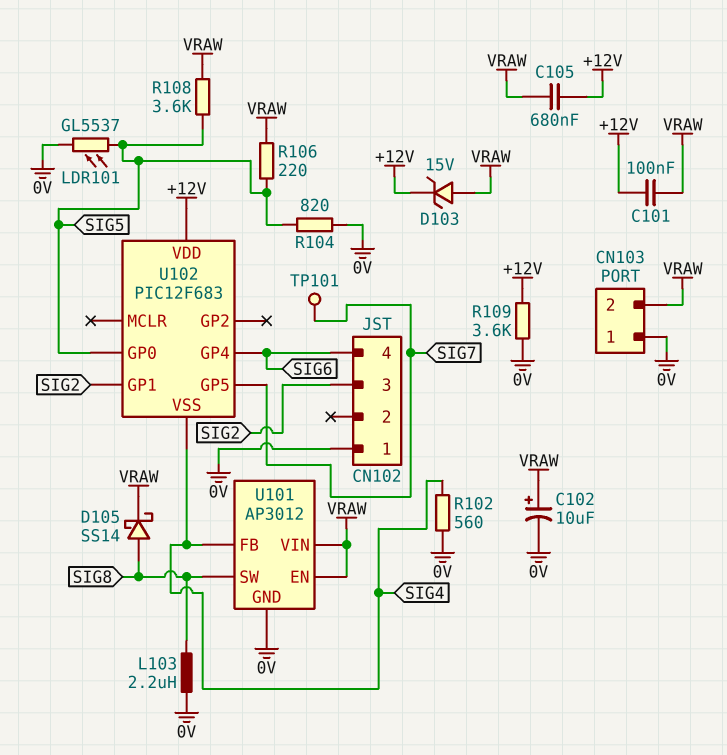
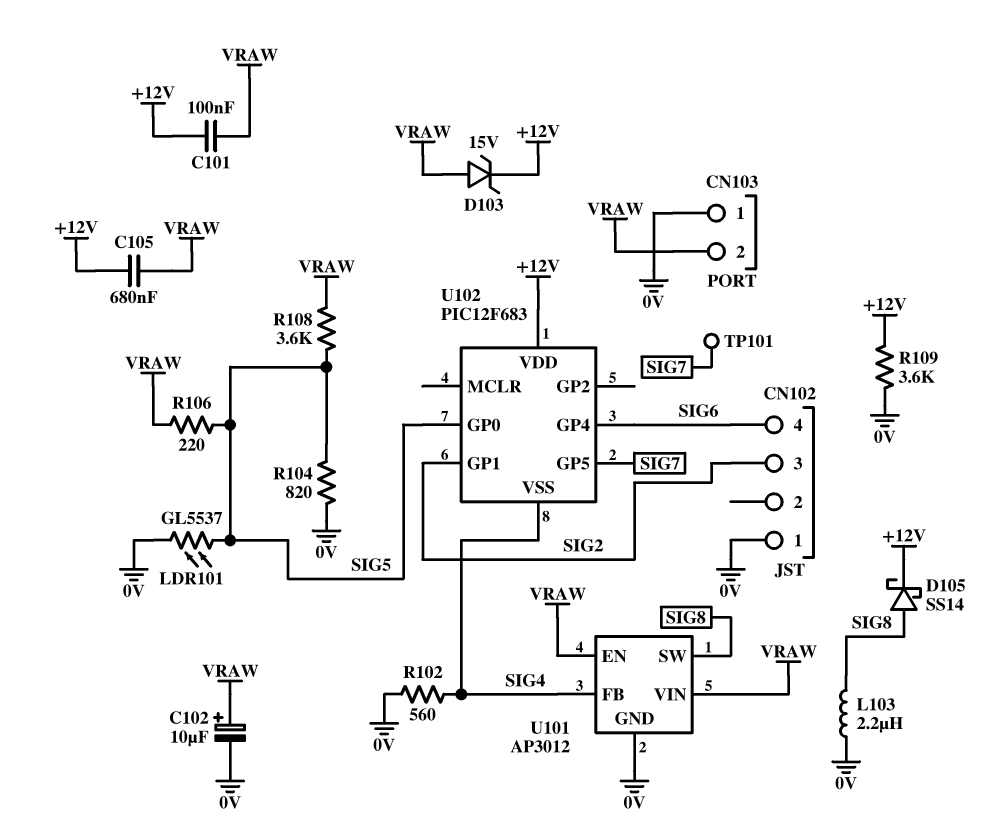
D105: schottky SS14 (A SIG8, K VRAW) -> schottky SS14 (A SIG8, K +12V)

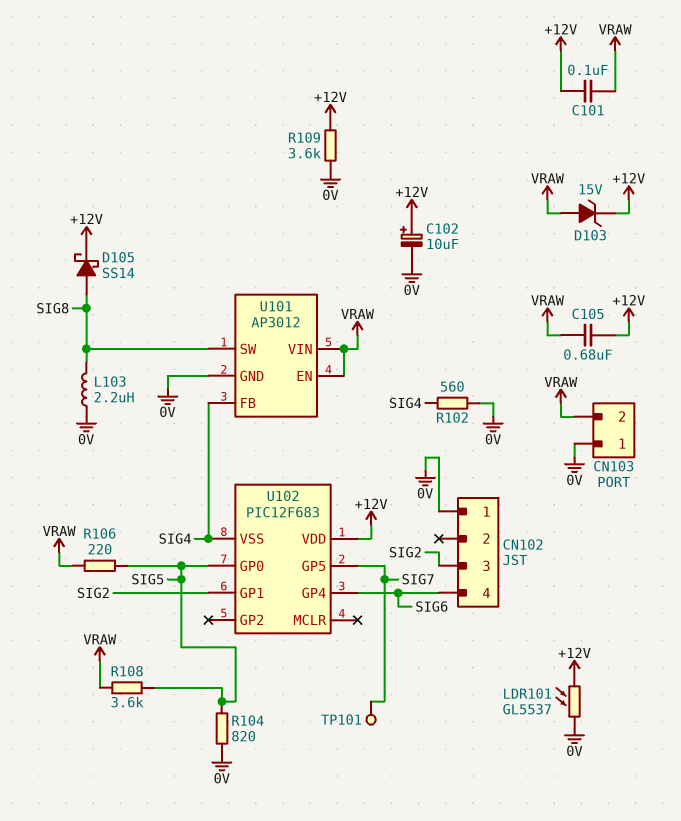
C102: 10uF (plus VRAW, minus 0V) -> 10uF (plus +12V, minus 0V)
LDR101: GL5537 (0V, SIG5) -> GL5537 (+12V, 0V)

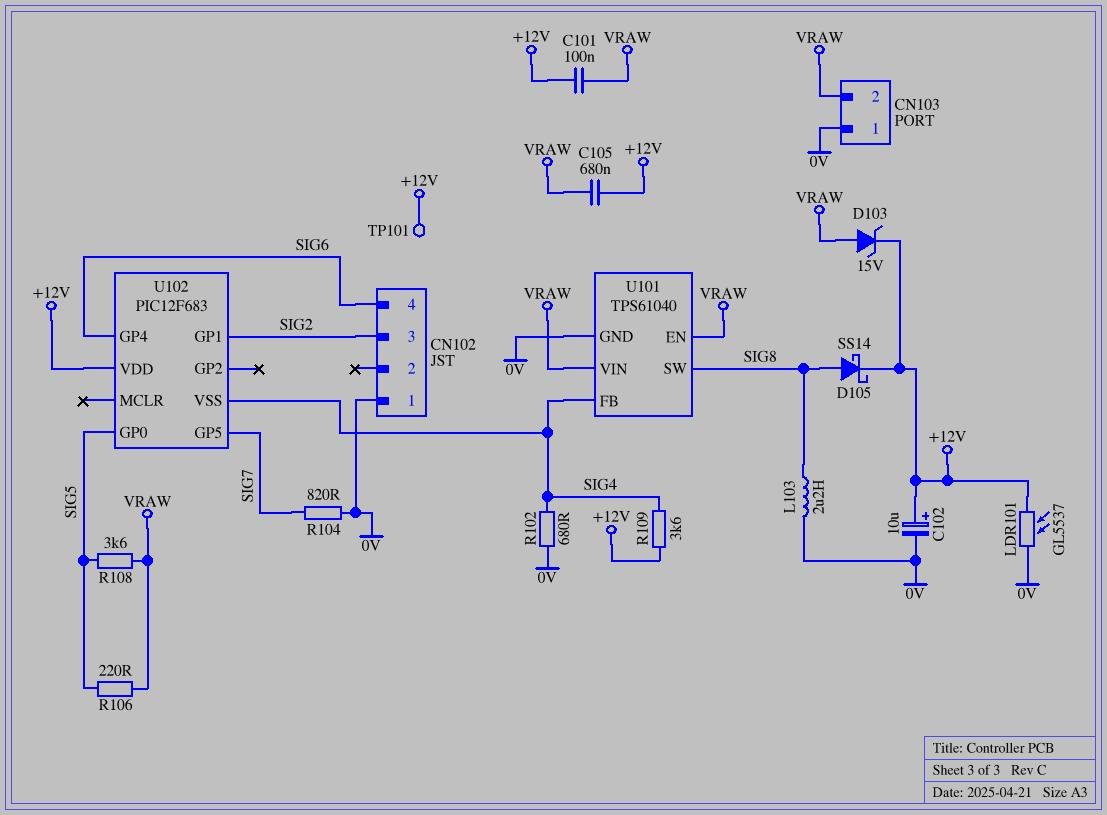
R102: 560 (0V, SIG4) -> 680 (0V, SIG4)
R104: 820 (0V, SIG5) -> 820 (0V, SIG7)
R109: 3.6k (+12V, 0V) -> 3.6k (+12V, SIG4)
TP101: test point (SIG7) -> test point (+12V)
U101: AP3012 -> TPS61040

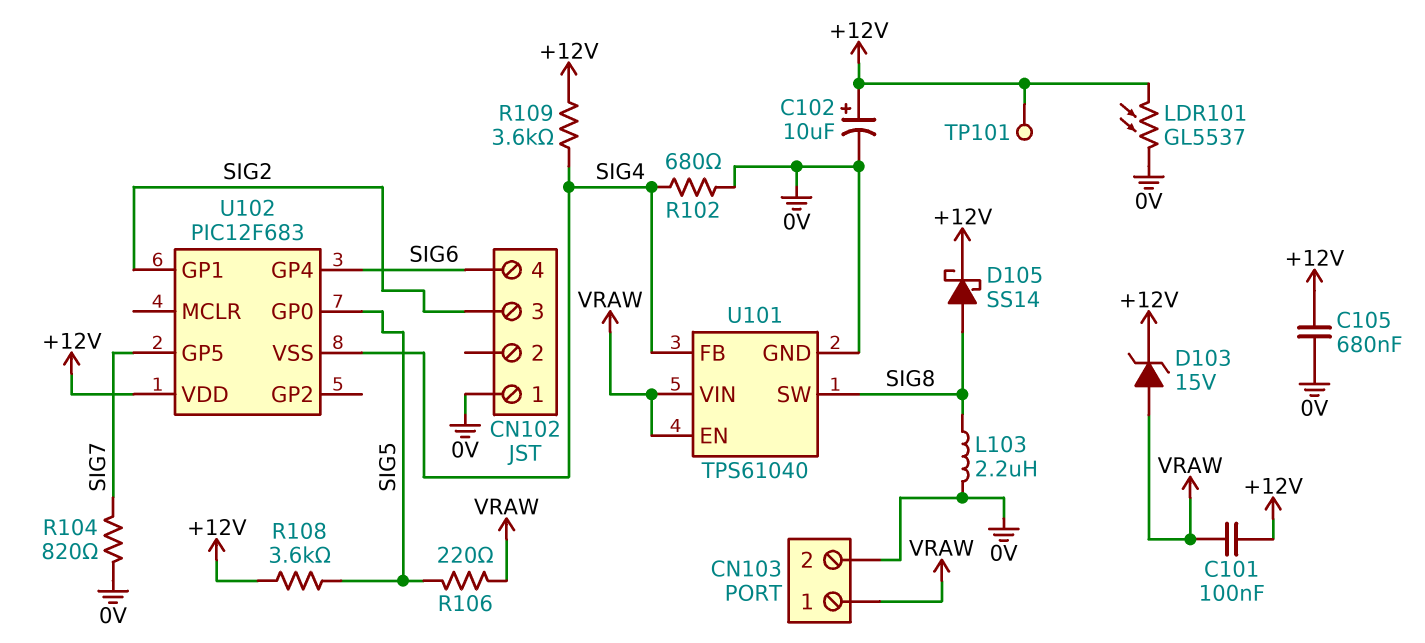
C105: 680nF (+12V, VRAW) -> 680nF (+12V, 0V)
CN103 pin 1: 0V -> VRAW
CN103 pin 2: VRAW -> 0V
R108: 3.6k (SIG5, VRAW) -> 3.6k (+12V, SIG5)

